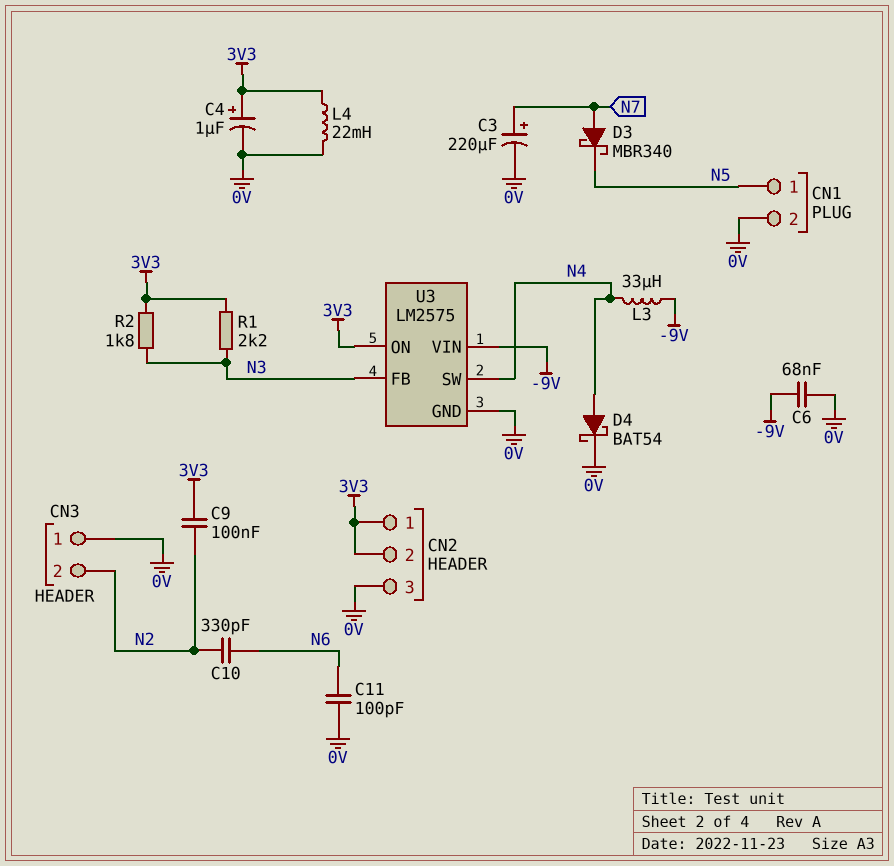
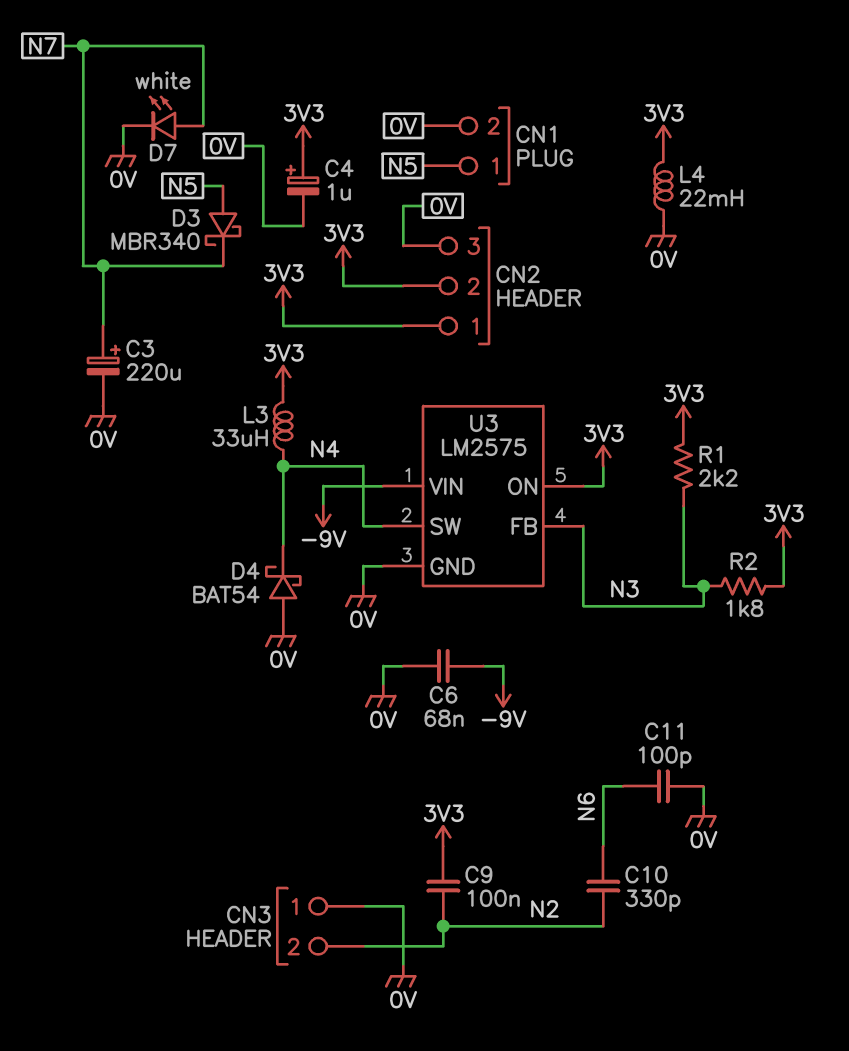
D3: schottky MBR340 (A N7, K N5) -> schottky MBR340 (A N5, K N7)
D4: schottky BAT54 (A N4, K 0V) -> schottky BAT54 (A 0V, K N4)
D7: none -> LED white (A N7, K 0V)
L3: 33uH (-9V, N4) -> 33uH (3V3, N4)

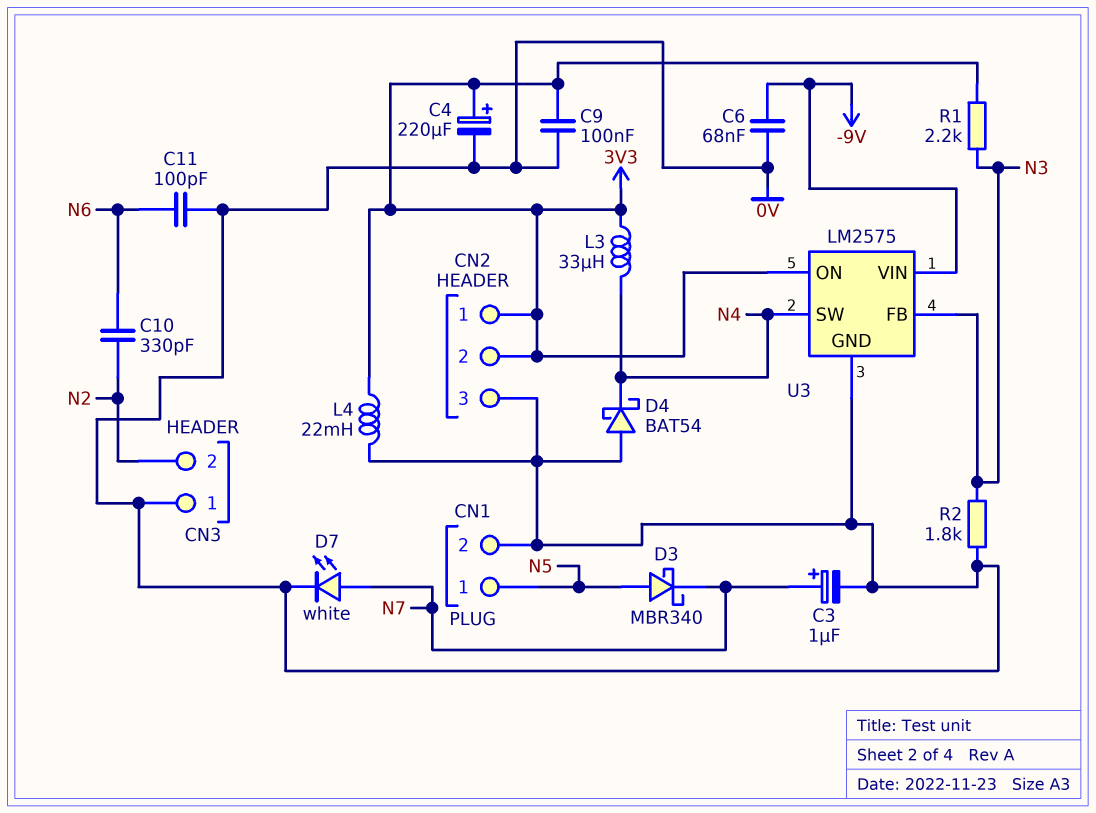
C3: 220uF (plus N7, minus 0V) -> 1uF (plus N7, minus 0V)
C4: 1uF (plus 3V3, minus 0V) -> 220uF (plus 3V3, minus 0V)
C9: 100nF (3V3, N2) -> 100nF (0V, 3V3)
R2: 1.8k (3V3, N3) -> 1.8k (0V, N3)

